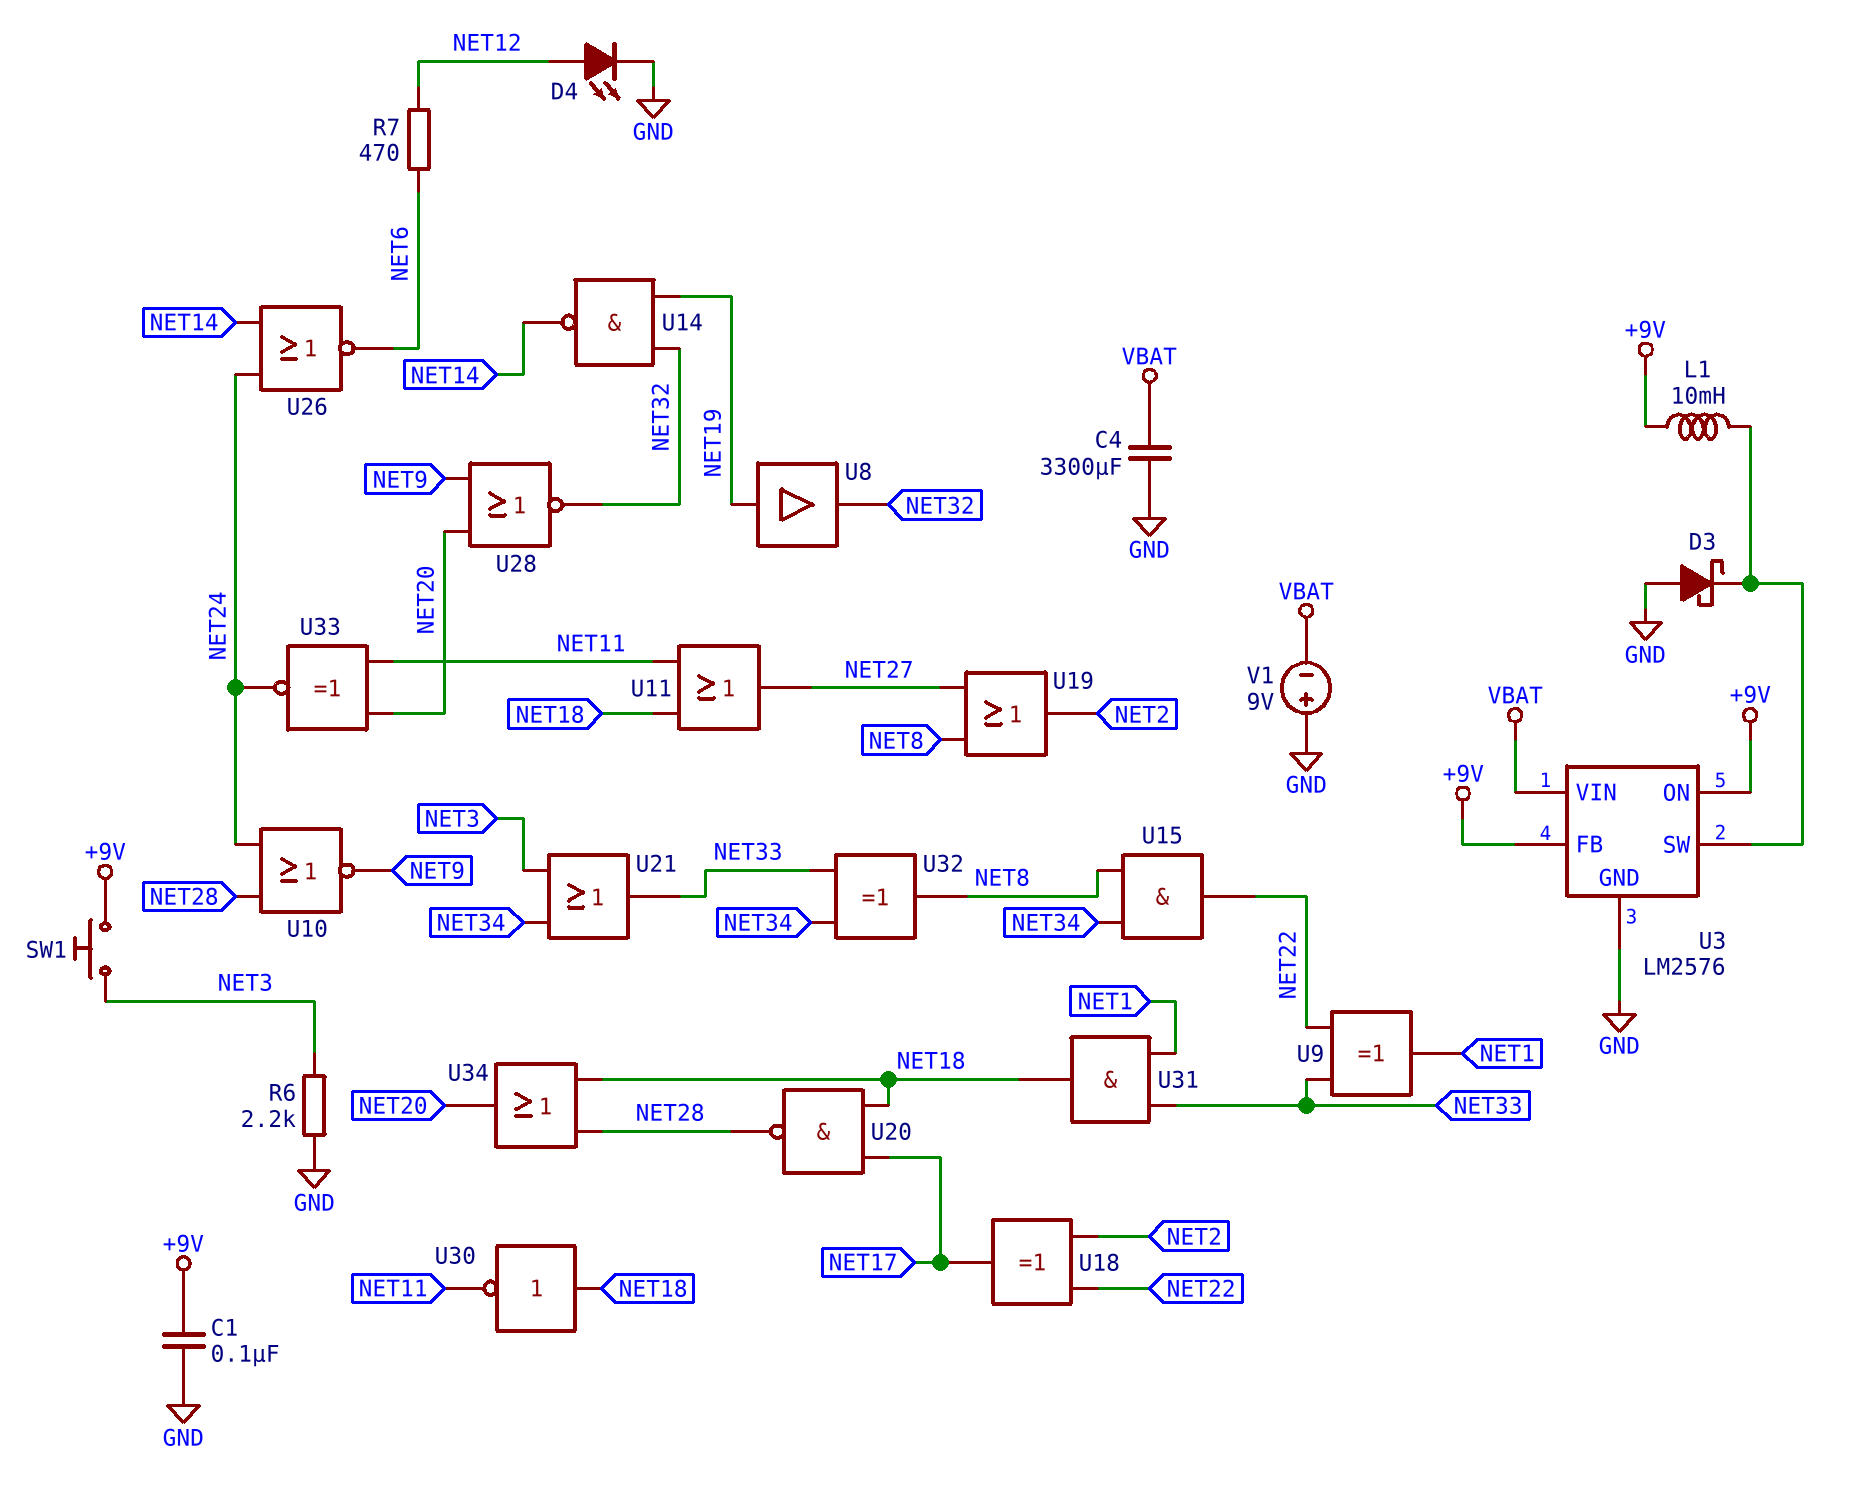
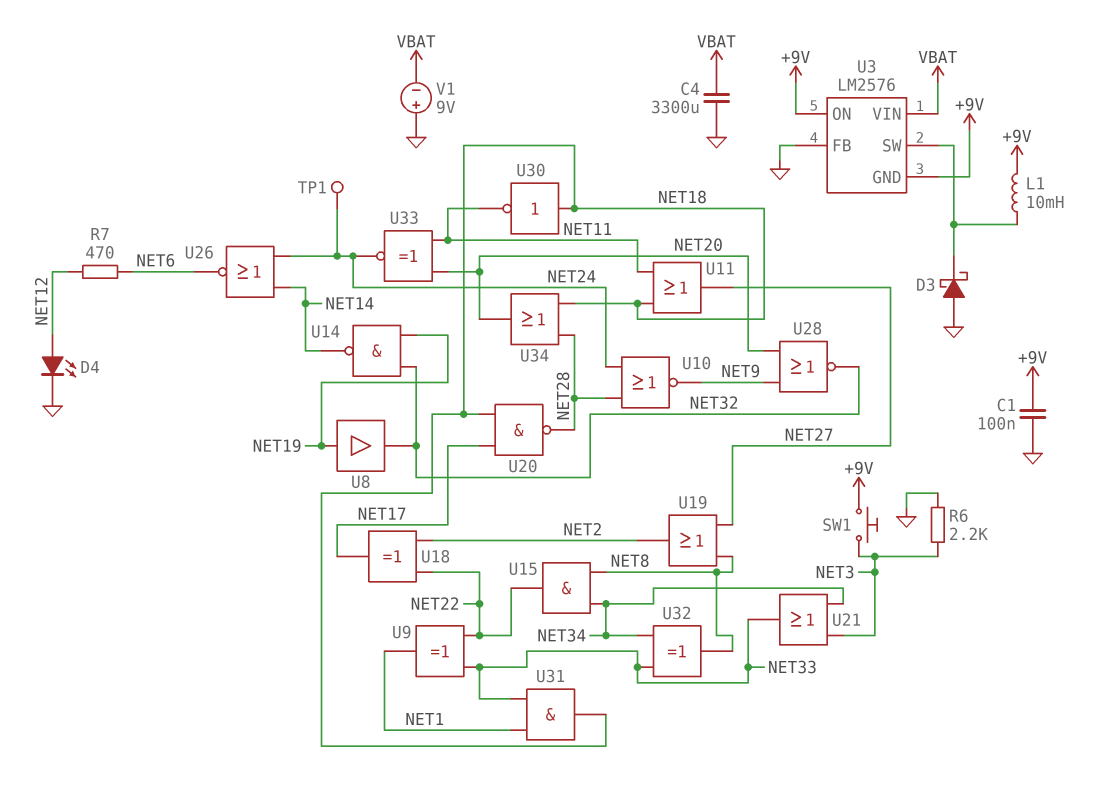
TP1: none -> test point (NET24)
U3 pin FB: +9V -> GND
U3 pin GND: GND -> +9V

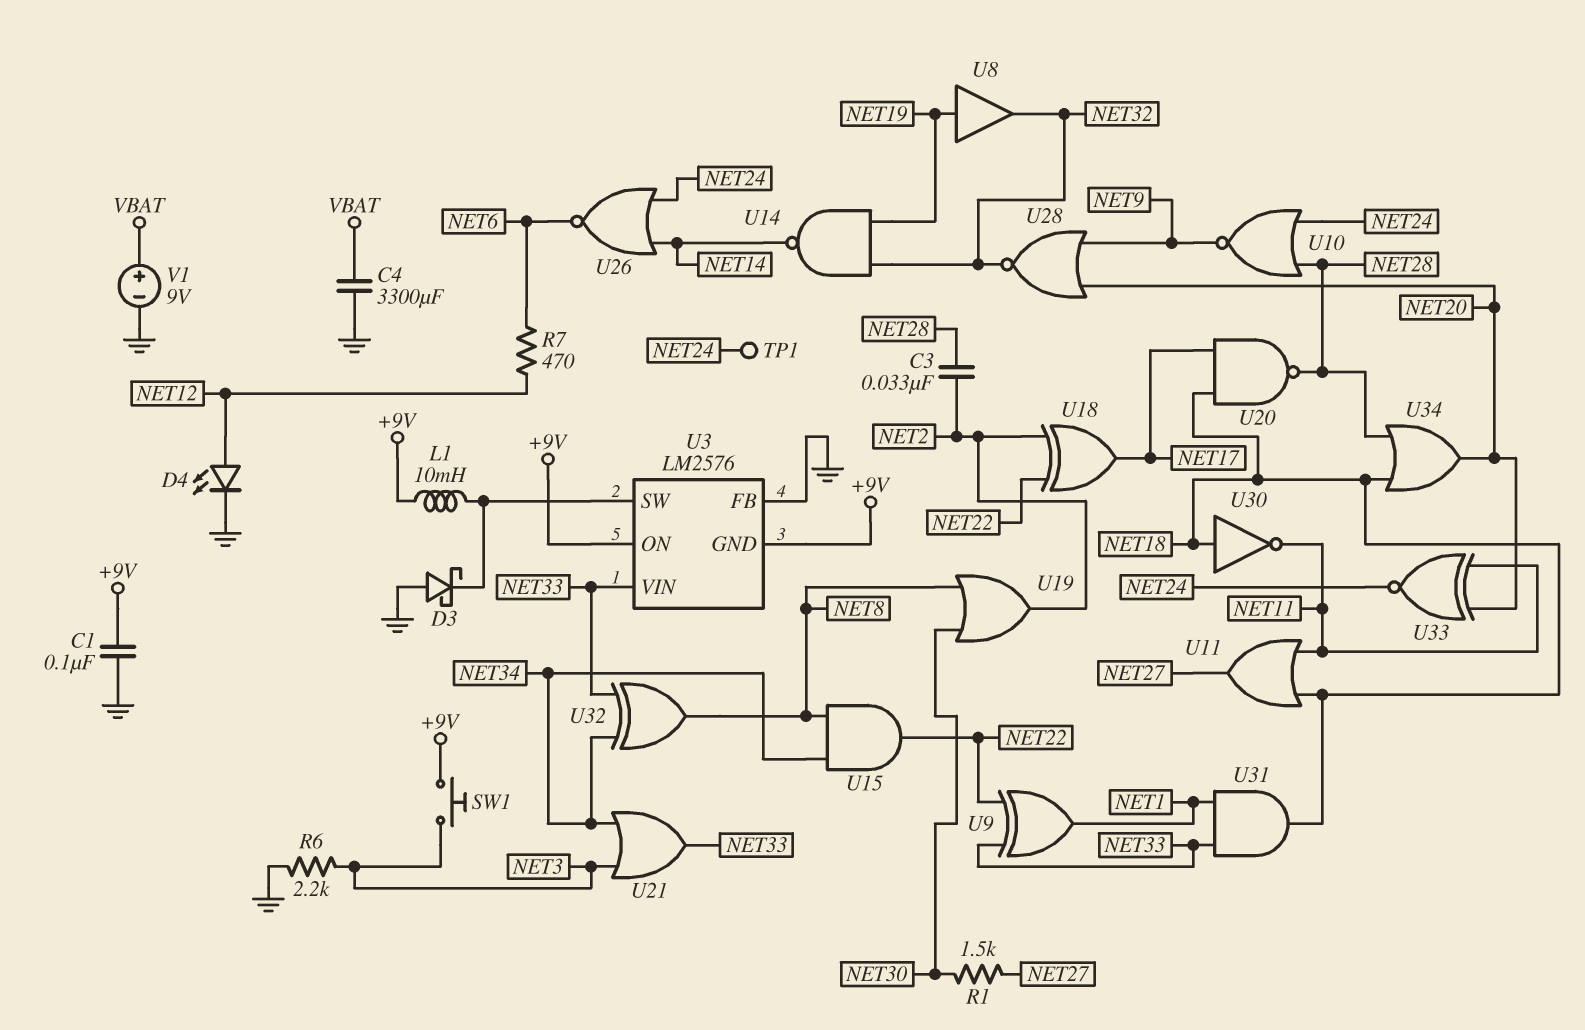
C3: none -> 33nF (NET2, NET28)
R1: none -> 1.5k (NET27, NET30)
U3 pin VIN: VBAT -> NET33
U19: OR (in NET8, in NET27, out NET2) -> OR (in NET8, in NET30, out NET2)
V1: 9V (plus GND, minus VBAT) -> 9V (plus VBAT, minus GND)

